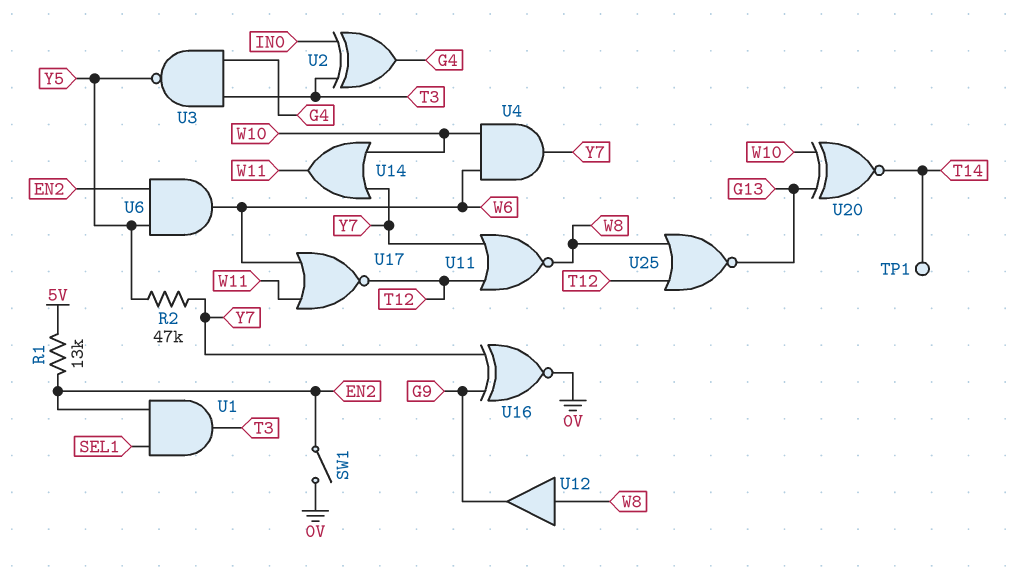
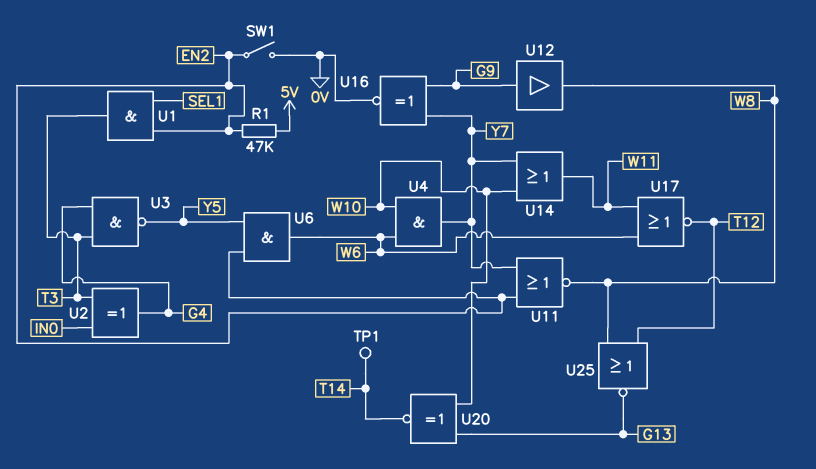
R1: 13k (5V, EN2) -> 47k (5V, EN2)
R2: 47k (Y5, Y7) -> none
U11: NOR (in T12, in Y7, out W8) -> NOR (in EN2, in Y7, out W8)
U12: buffer (in W8, out G9) -> buffer (in G9, out W8)

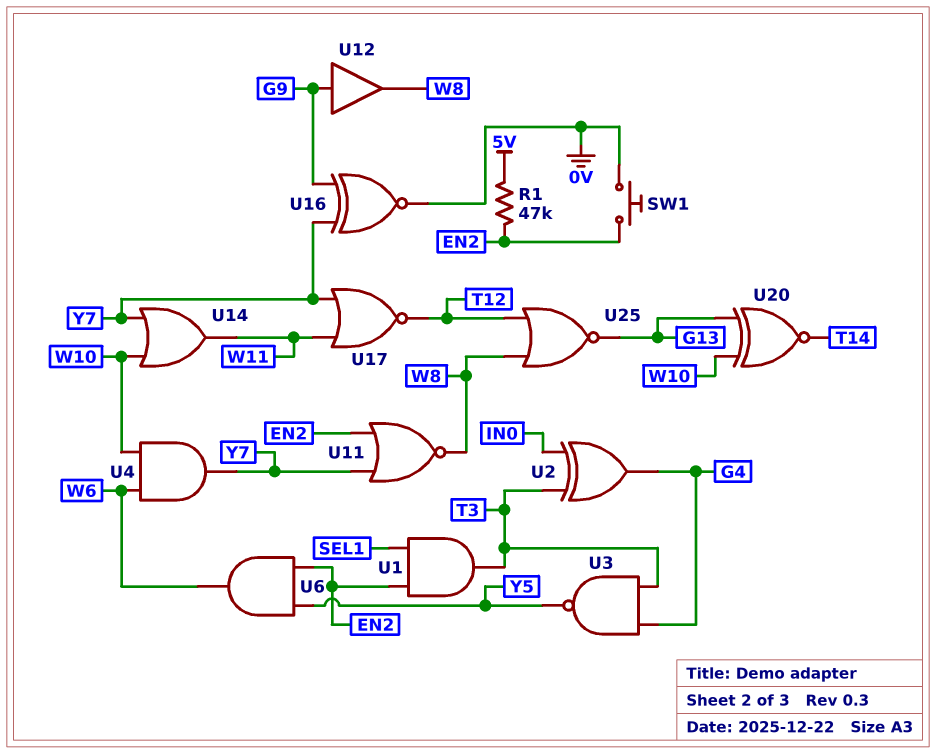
SW1: switch (0V, EN2) -> button (0V, EN2)
TP1: test point (T14) -> none
U17: NOR (in W6, in W11, out T12) -> NOR (in W11, in Y7, out T12)

